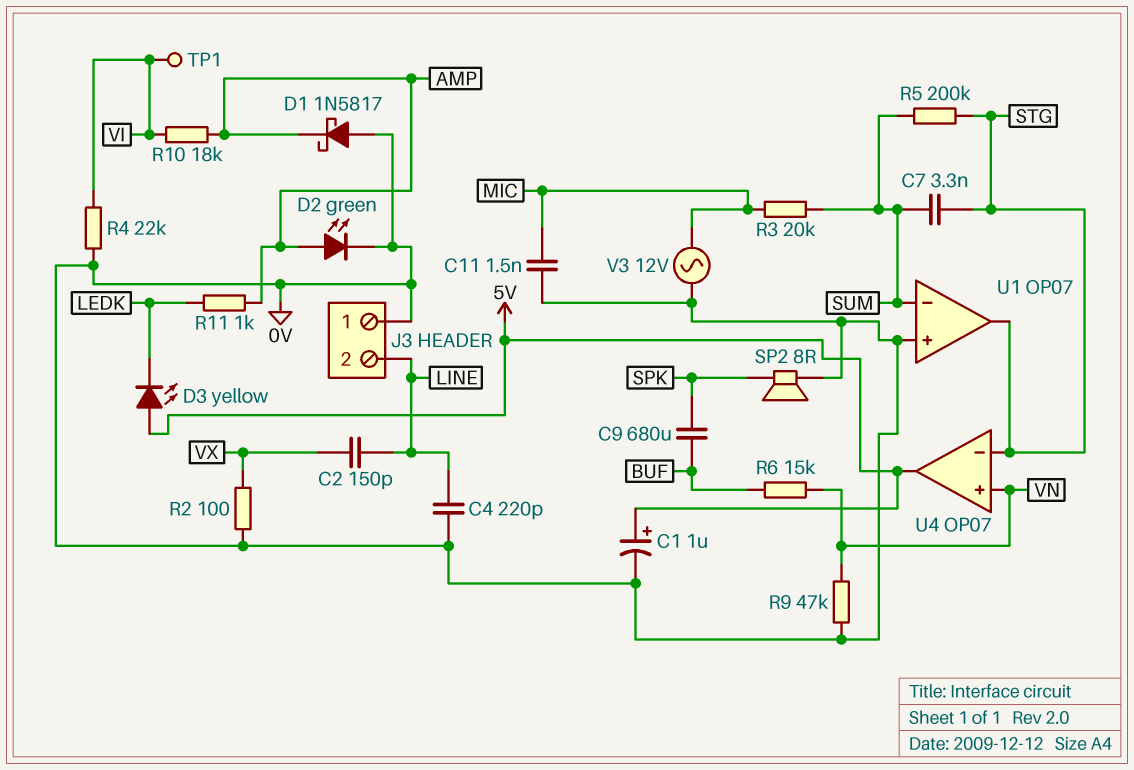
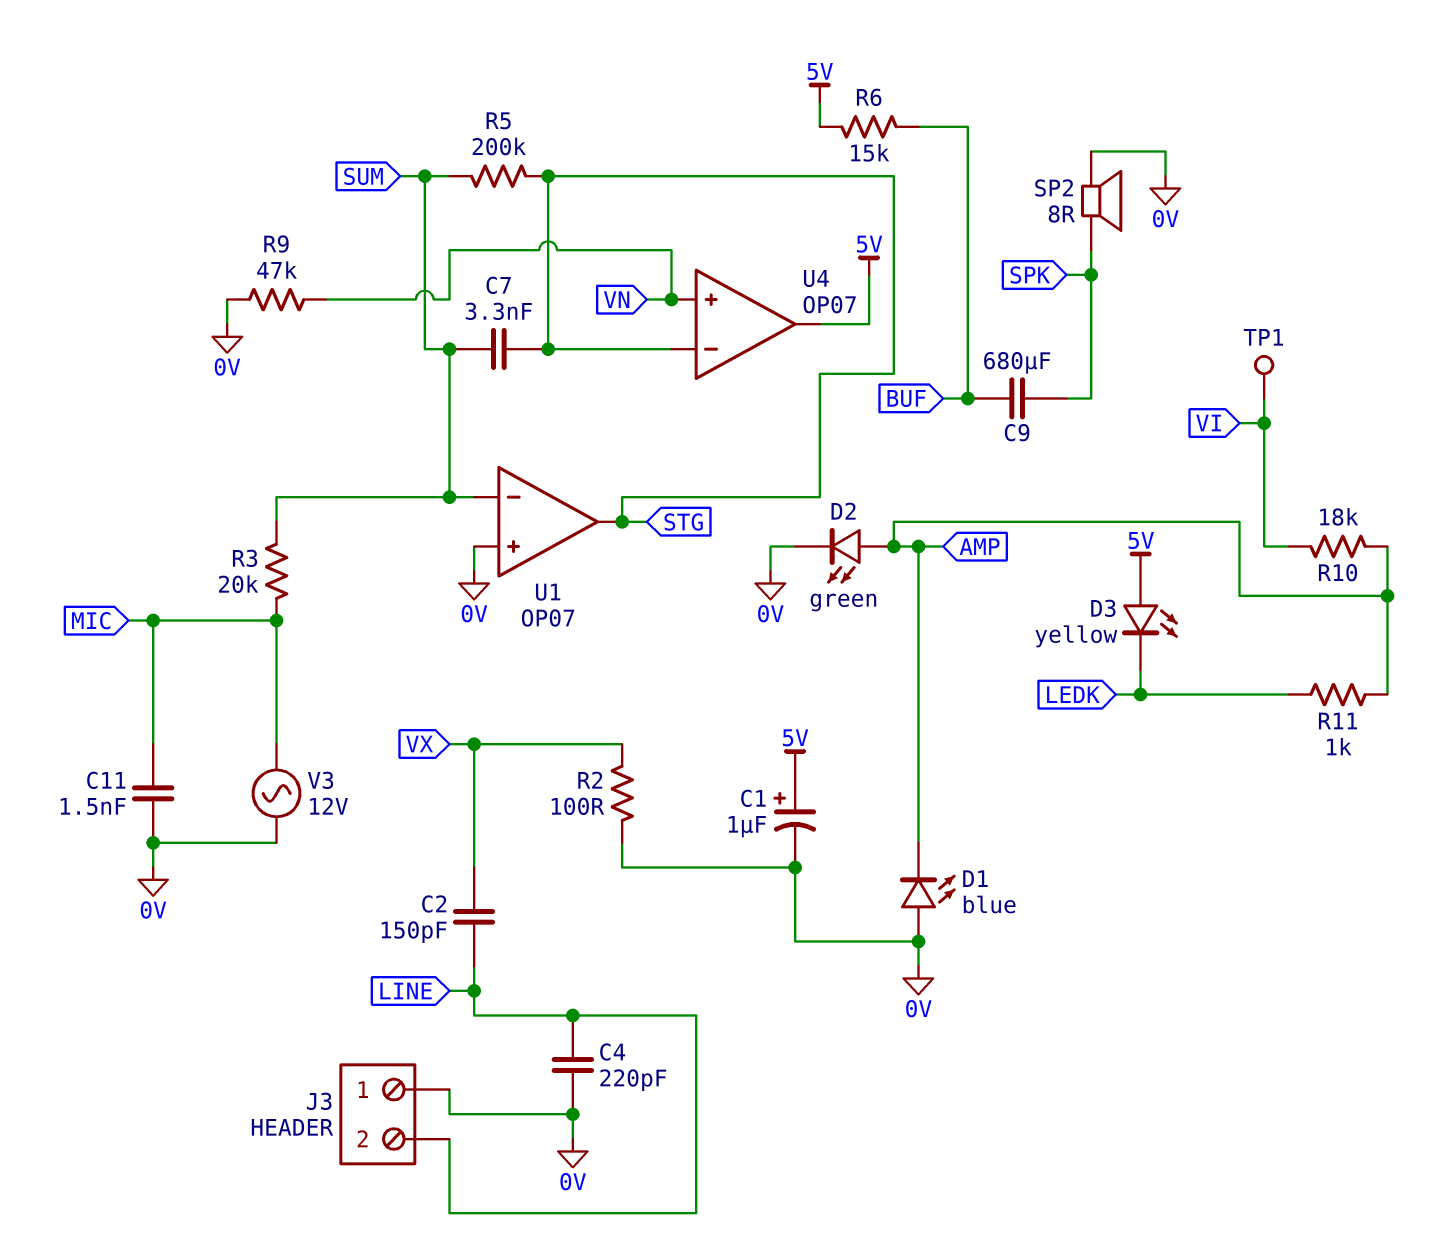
D1: schottky 1N5817 (A 0V, K AMP) -> LED blue (A 0V, K AMP)
R4: 22k (0V, VI) -> none
R6: 15k (BUF, VN) -> 15k (5V, BUF)

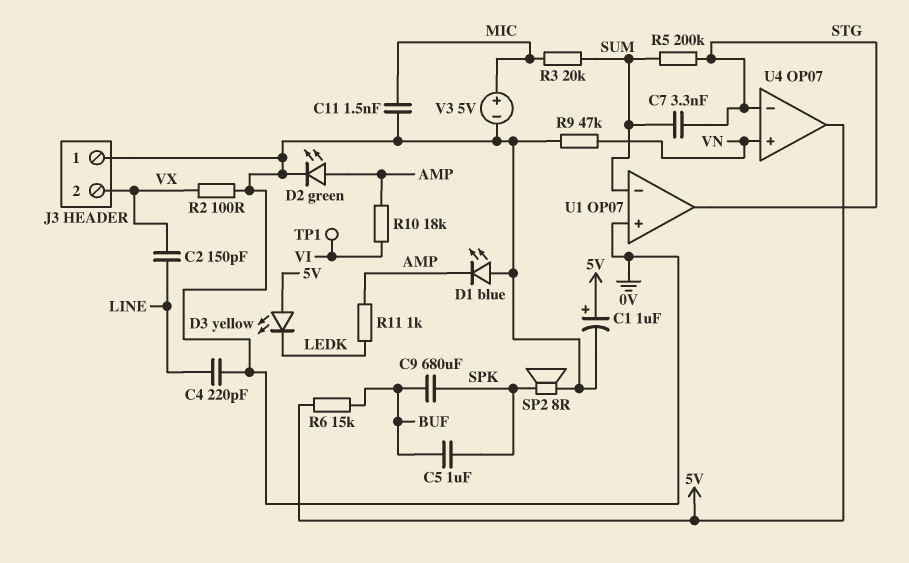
C5: none -> 1uF (BUF, SPK)
J3 pin 2: LINE -> VX
V3: AC 12V (0V, MIC) -> 5V (plus MIC, minus 0V)

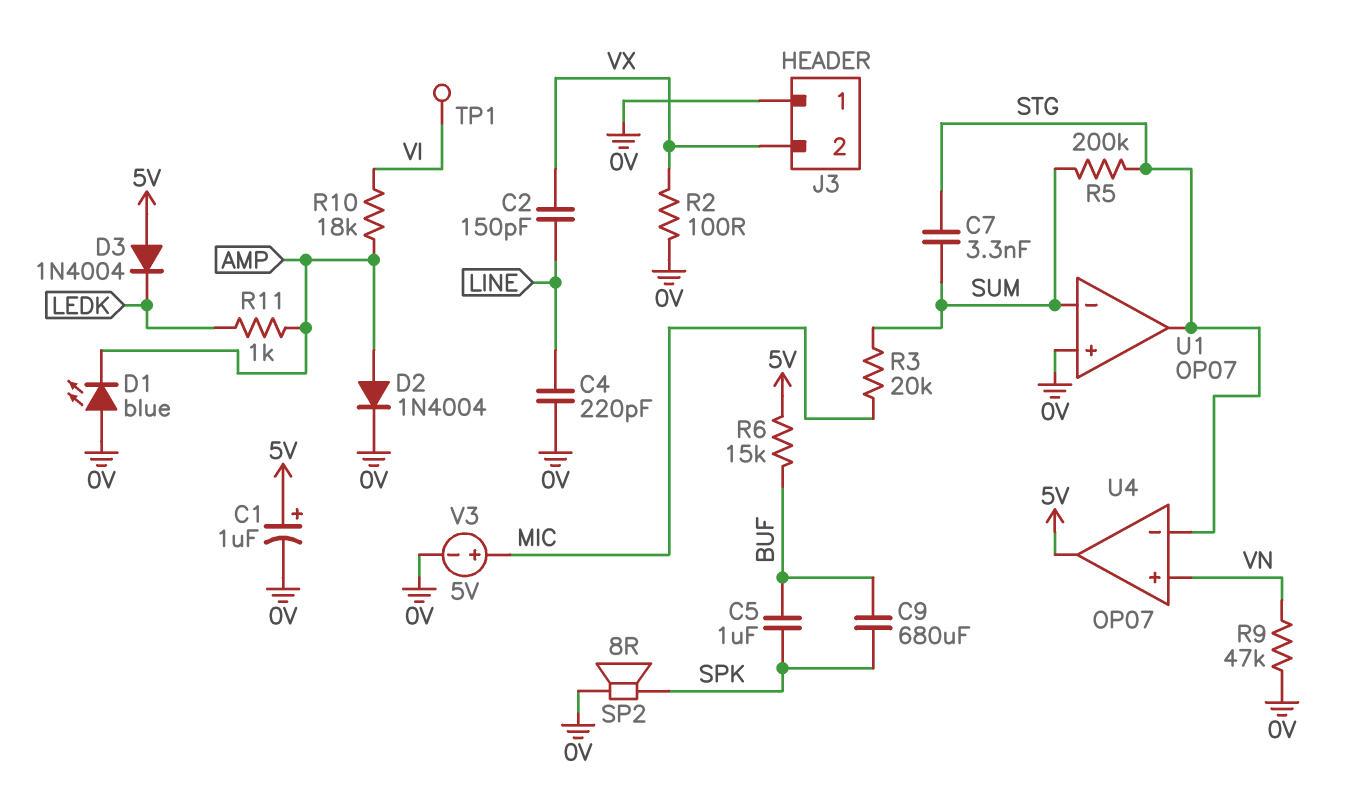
C11: 1.5nF (0V, MIC) -> none
D2: LED green (A AMP, K 0V) -> diode 1N4004 (A AMP, K 0V)
D3: LED yellow (A 5V, K LEDK) -> diode 1N4004 (A 5V, K LEDK)

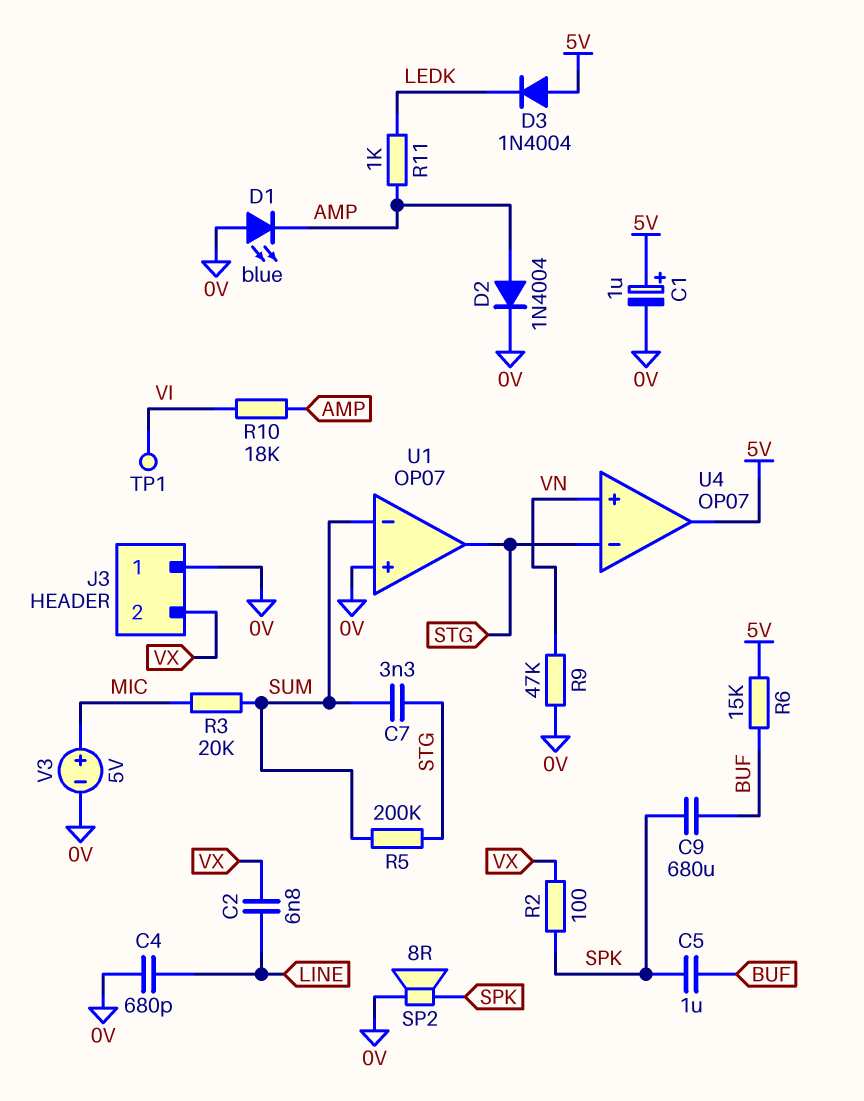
C2: 150pF (LINE, VX) -> 6.8nF (LINE, VX)
C4: 220pF (0V, LINE) -> 680pF (0V, LINE)
R2: 100 (0V, VX) -> 100 (SPK, VX)

